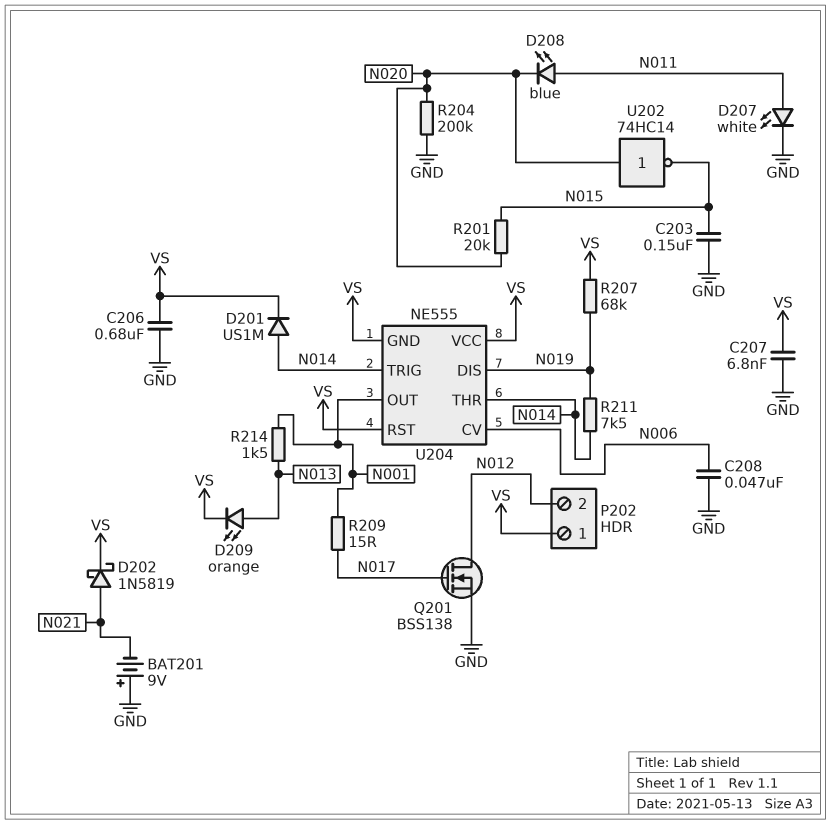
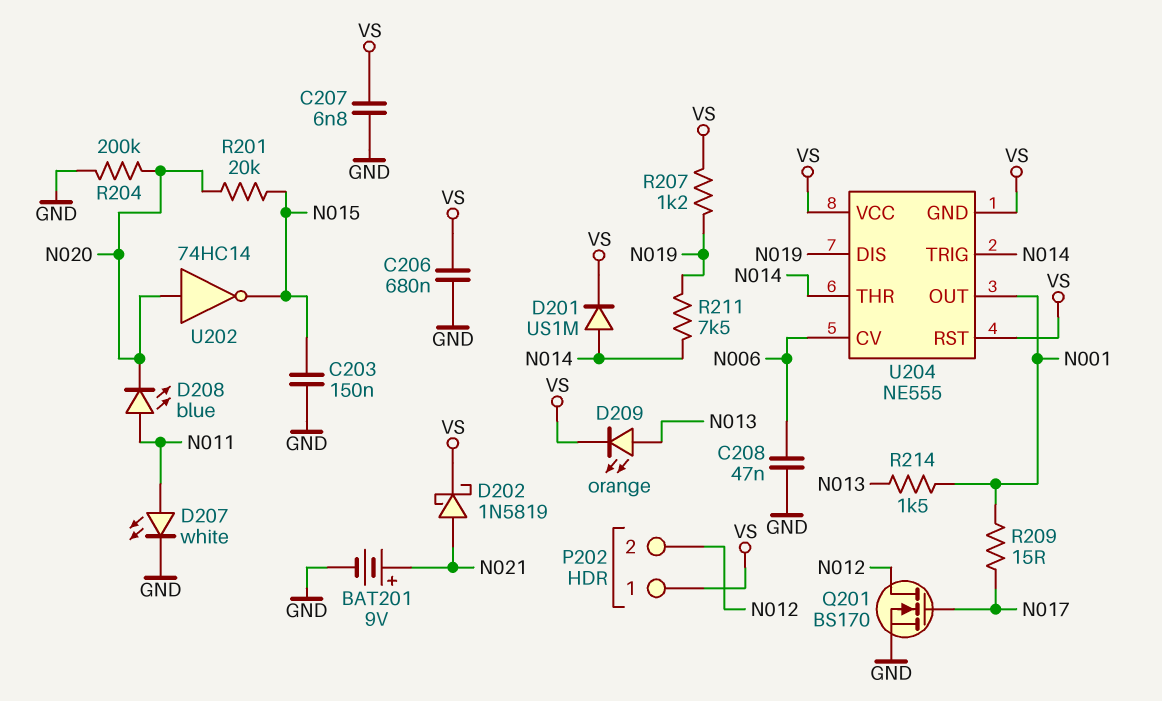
BAT201: 9V (plus GND, minus N021) -> 9V (plus N021, minus GND)
Q201: NMOS BSS138 (G N017, D N012, S GND) -> NMOS BS170 (G N017, D N012, S GND)
R207: 68k (N019, VS) -> 1.2k (N019, VS)

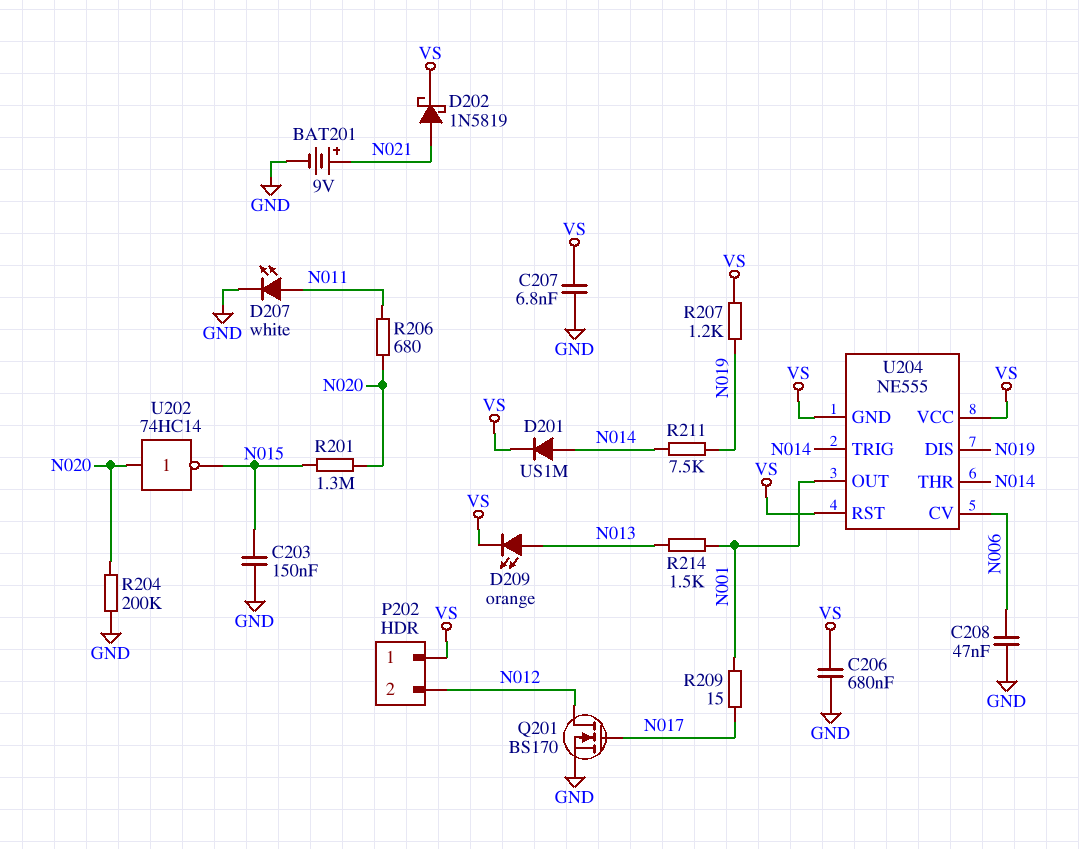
D208: LED blue (A N011, K N020) -> none
R201: 20k (N015, N020) -> 1.3M (N015, N020)
R206: none -> 680 (N011, N020)

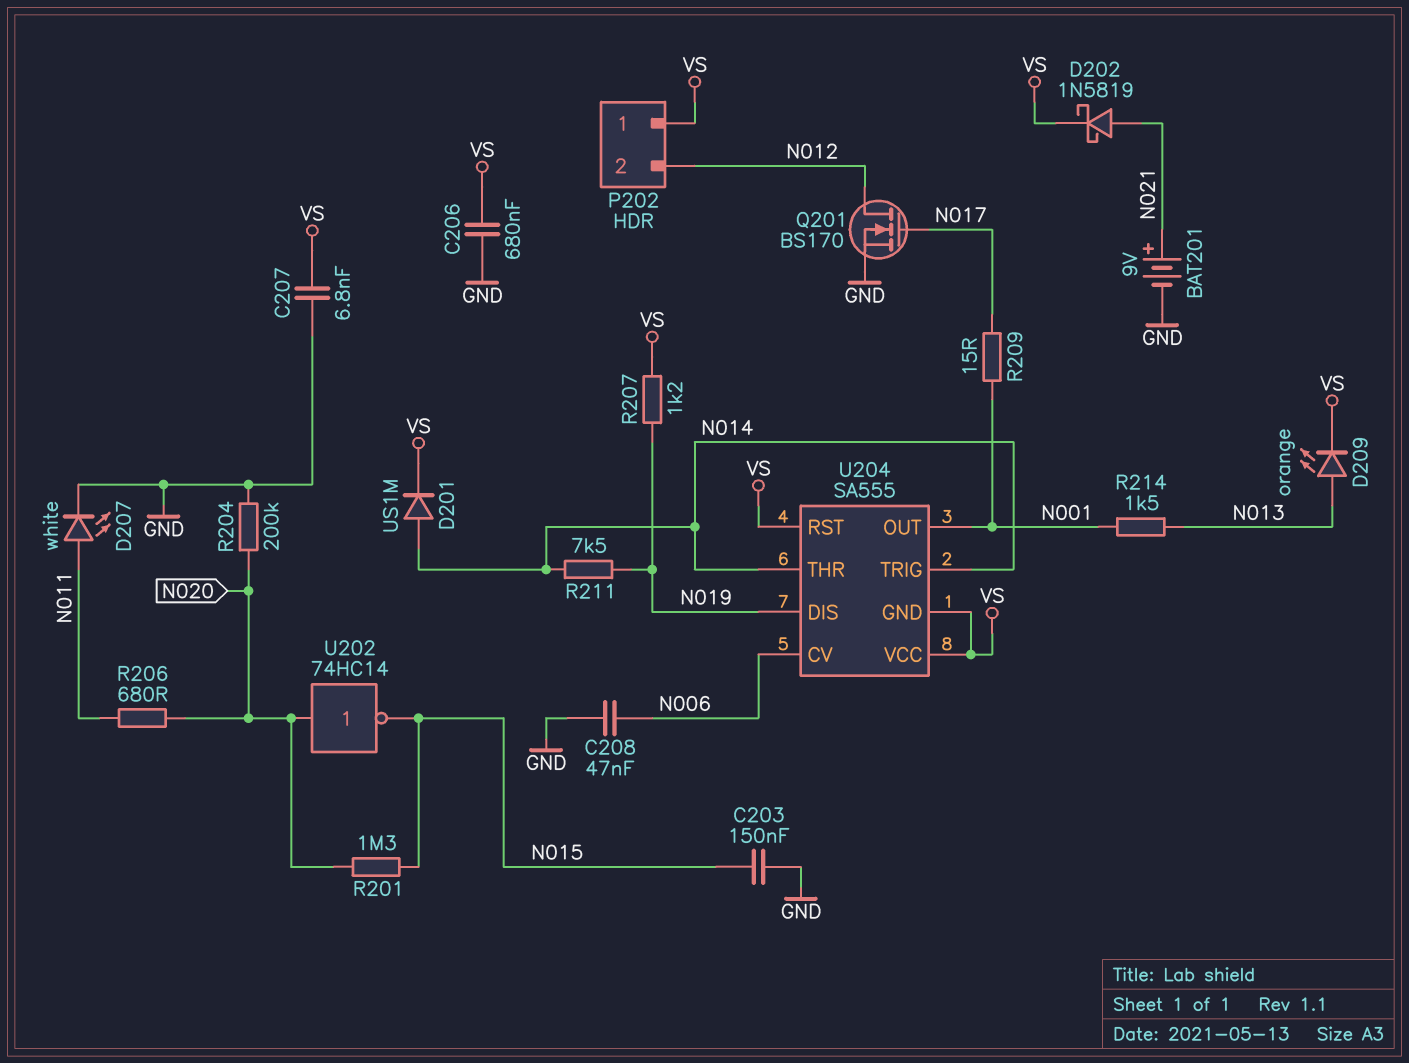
U204: NE555 -> SA555

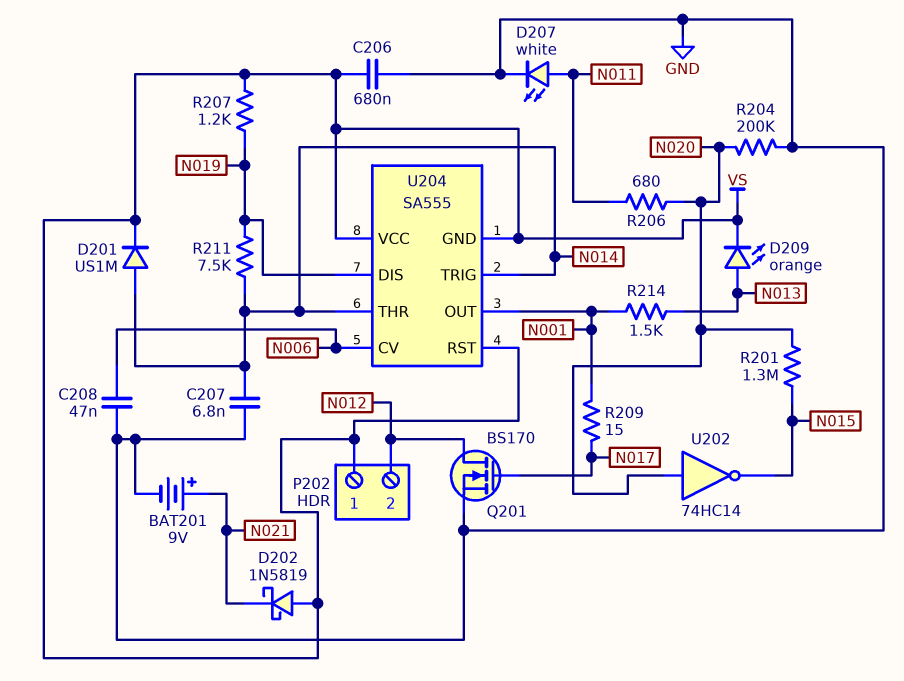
C203: 150nF (GND, N015) -> none
C207: 6.8nF (GND, VS) -> 6.8nF (GND, N014)
D202: schottky 1N5819 (A N021, K VS) -> schottky 1N5819 (A VS, K N021)

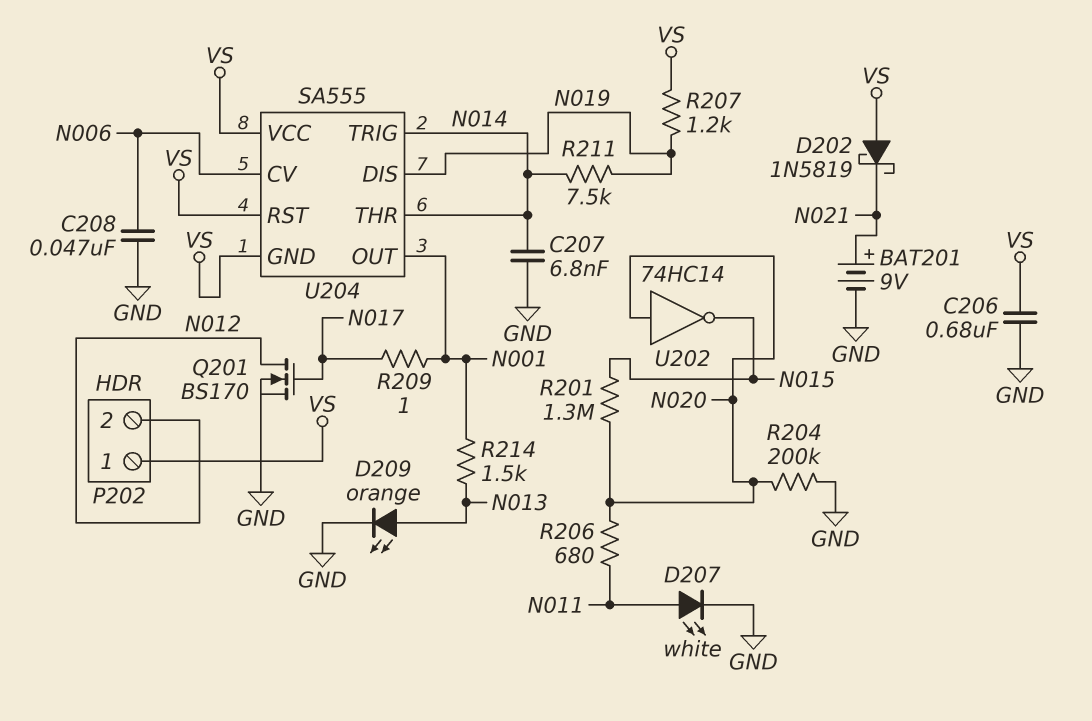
D201: diode US1M (A N014, K VS) -> none
D209: LED orange (A N013, K VS) -> LED orange (A N013, K GND)
R209: 15 (N001, N017) -> 1 (N001, N017)

